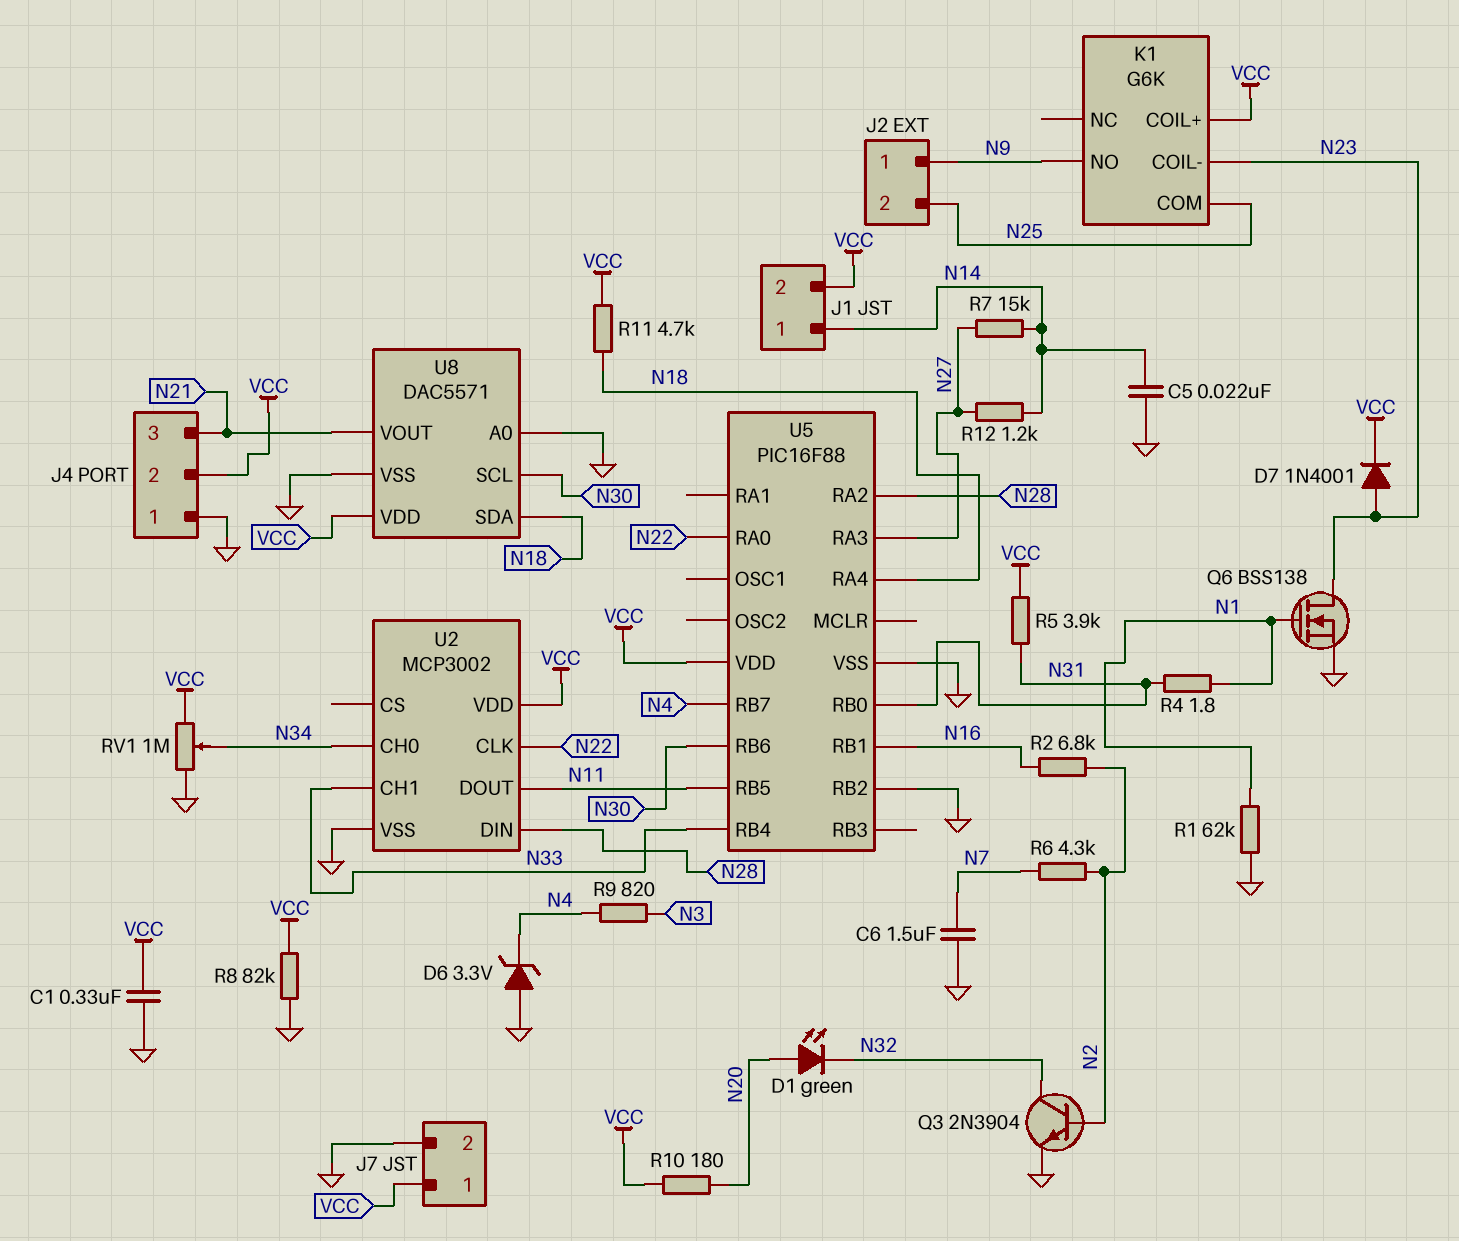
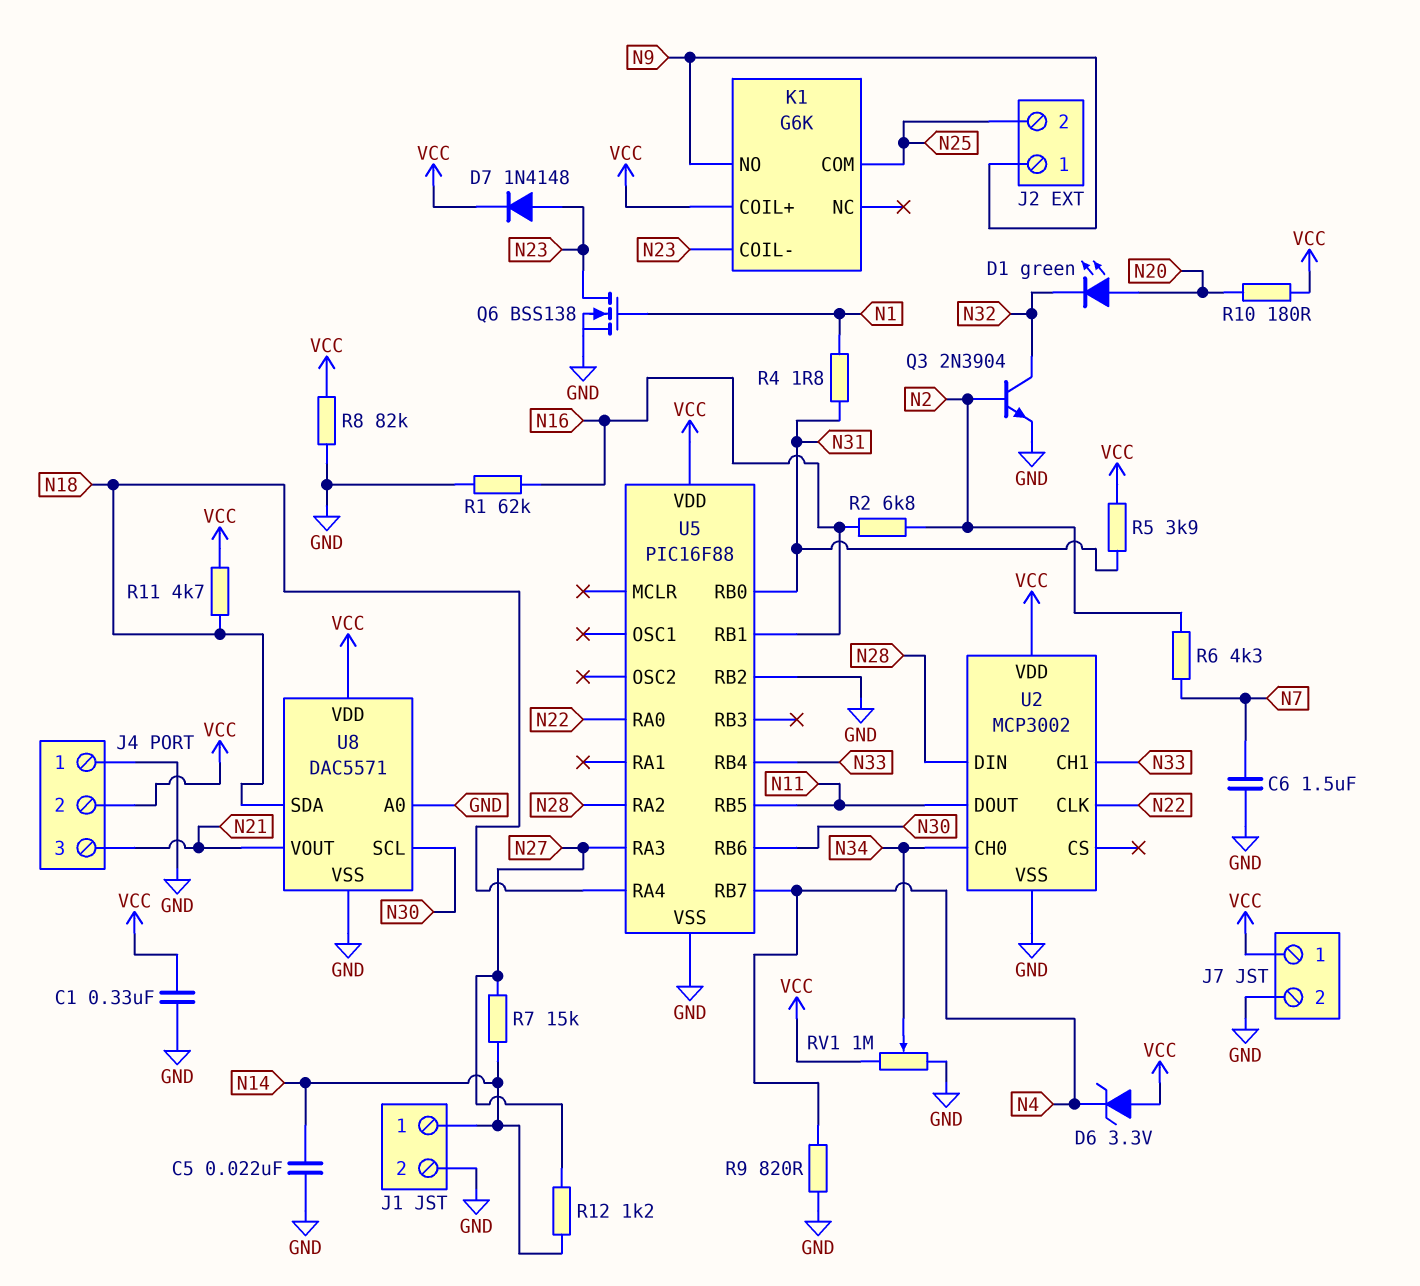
D6: zener 3.3V (A GND, K N4) -> zener 3.3V (A VCC, K N4)
D7: diode 1N4001 (A N23, K VCC) -> diode 1N4148 (A N23, K VCC)
J1 pin 2: VCC -> GND
R1: 62k (GND, N1) -> 62k (GND, N16)
R9: 820 (N3, N4) -> 820 (GND, N4)

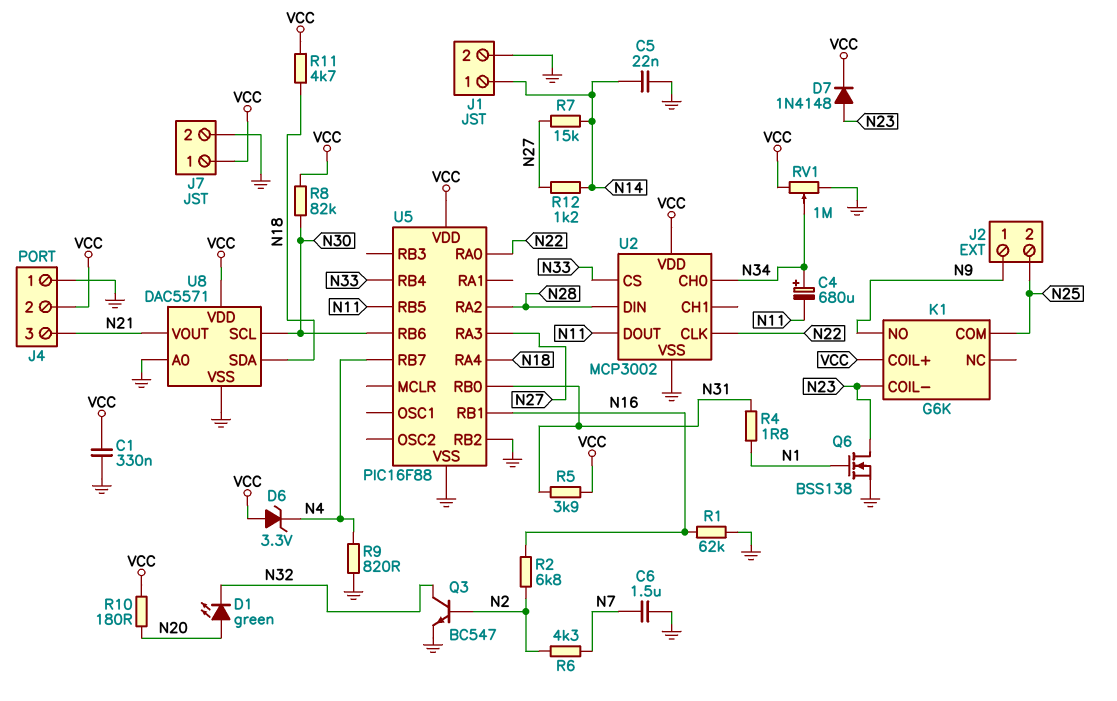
C4: none -> 680uF (plus N34, minus N11)
Q3: NPN 2N3904 (B N2, C N32, E GND) -> NPN BC547 (B N2, C N32, E GND)
R8: 82k (GND, VCC) -> 82k (N30, VCC)
U2 pin CH1: N33 -> none
U2 pin CS: none -> N33

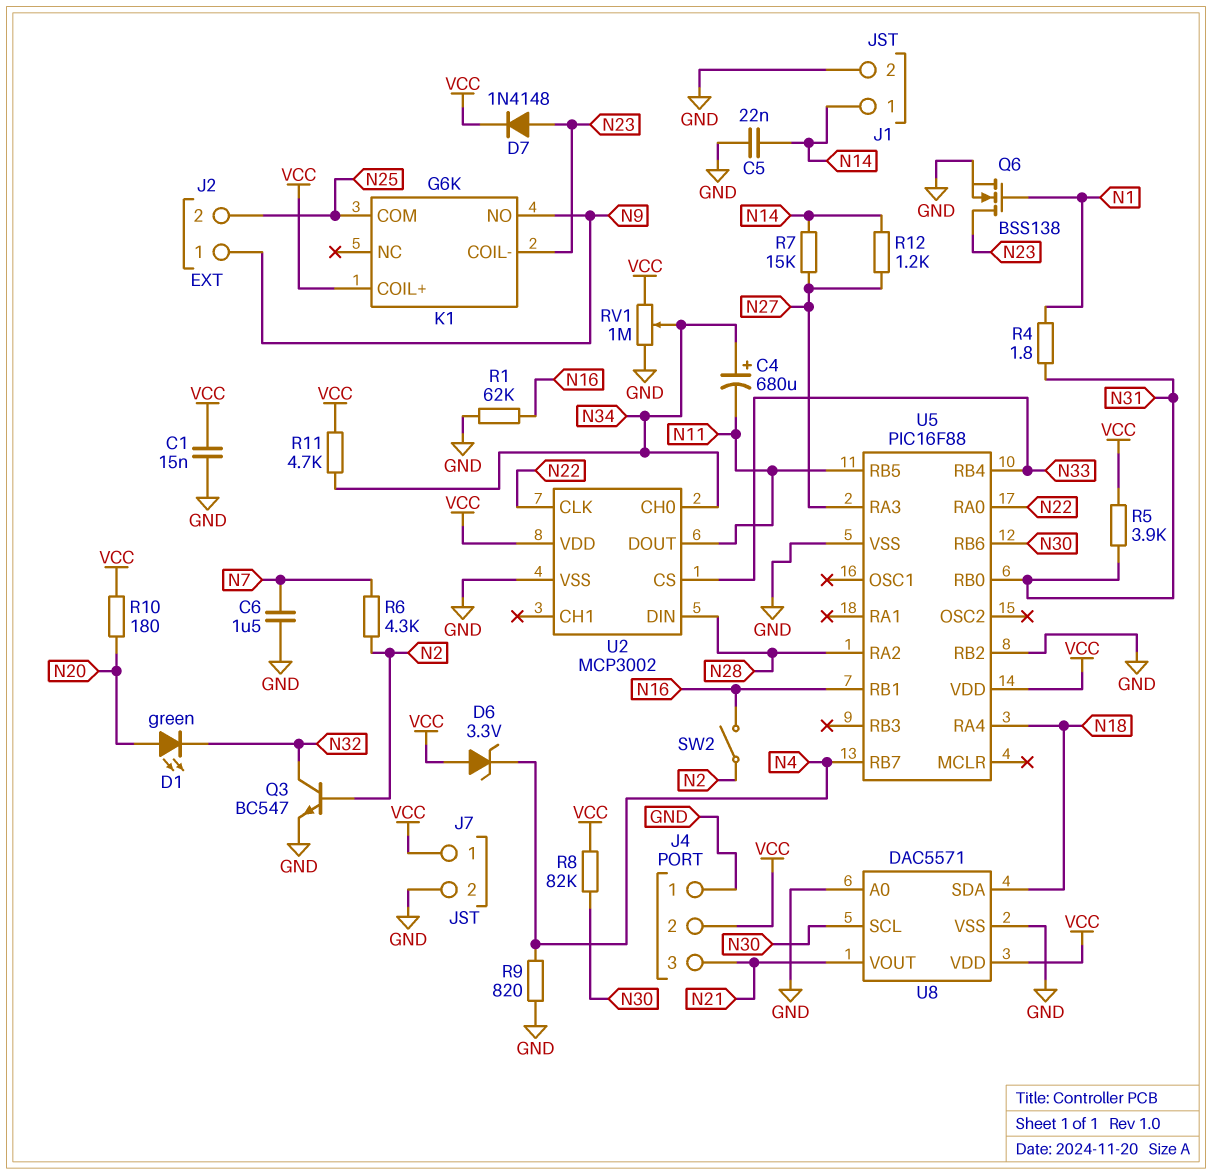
C1: 330nF (GND, VCC) -> 15nF (GND, VCC)
R2: 6.8k (N2, N16) -> none
R11: 4.7k (N18, VCC) -> 4.7k (N34, VCC)
SW2: none -> switch (N2, N16)

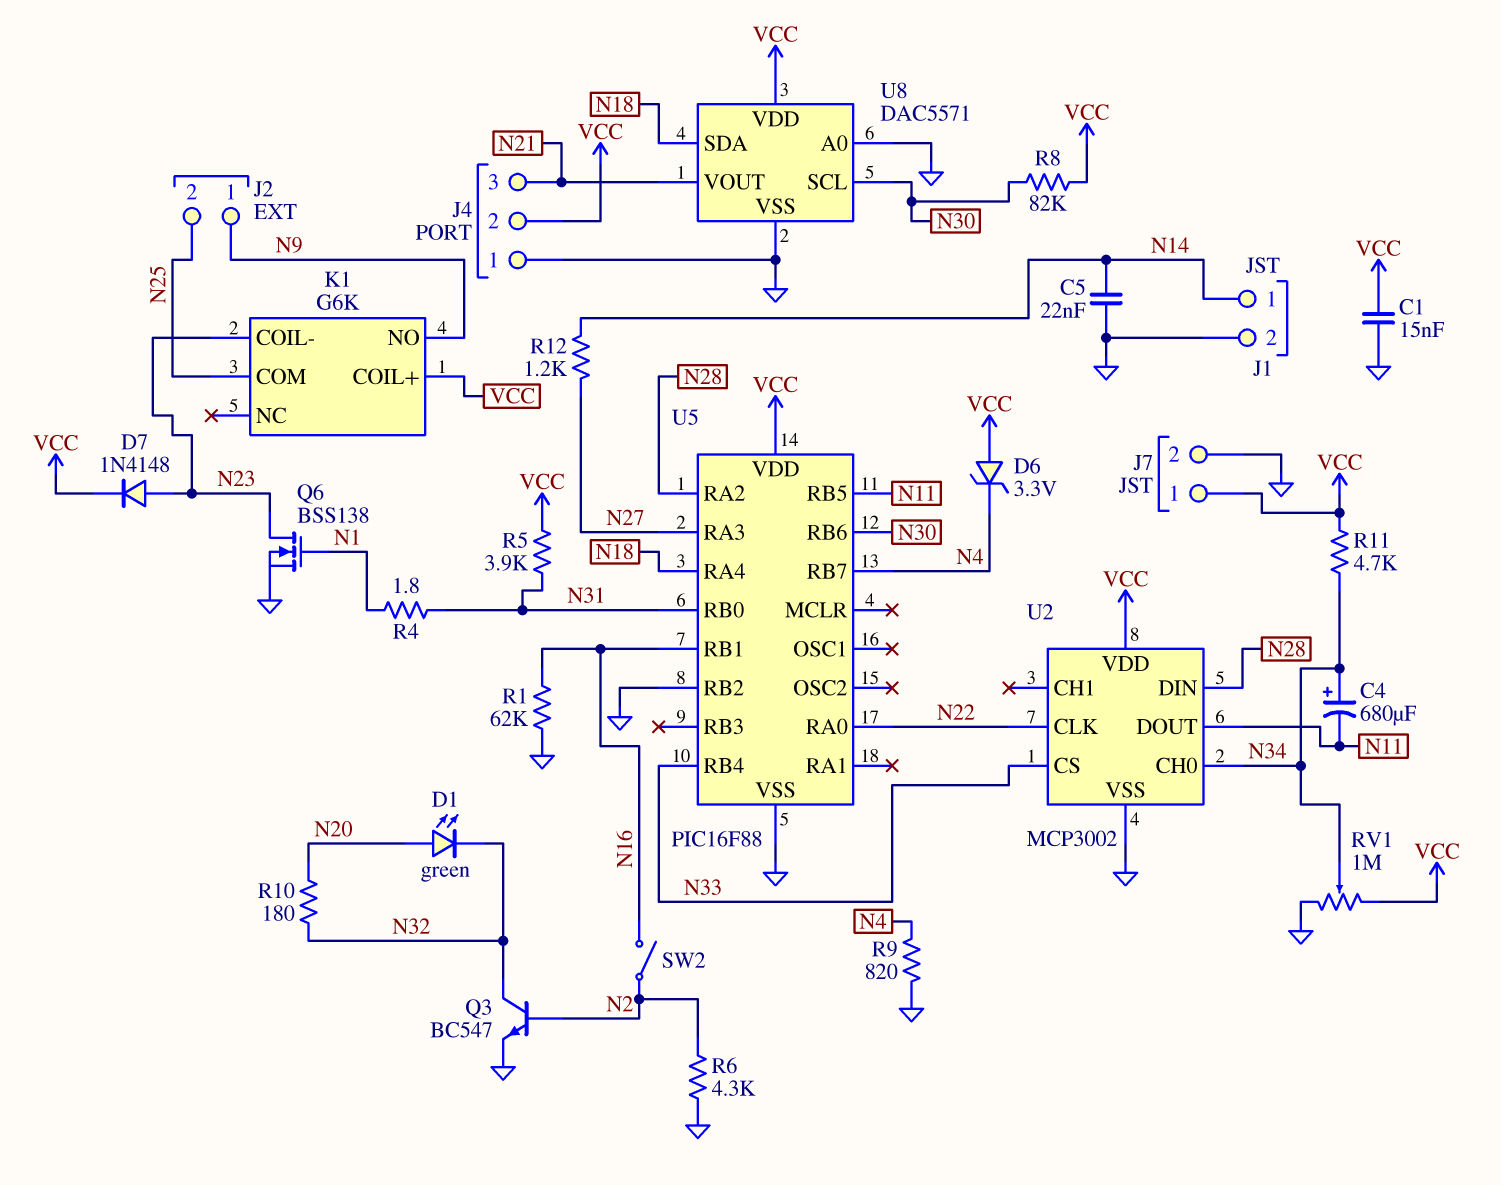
C6: 1.5uF (GND, N7) -> none
R6: 4.3k (N2, N7) -> 4.3k (GND, N2)
R7: 15k (N14, N27) -> none
R10: 180 (N20, VCC) -> 180 (N20, N32)

